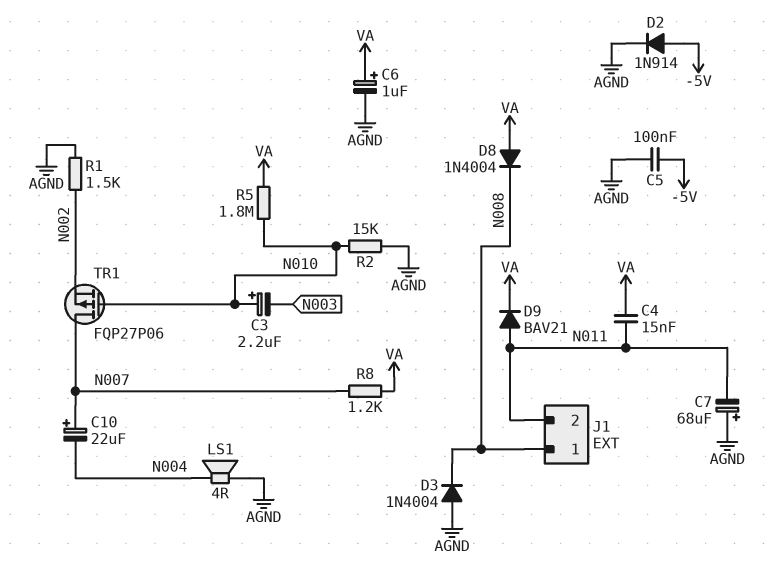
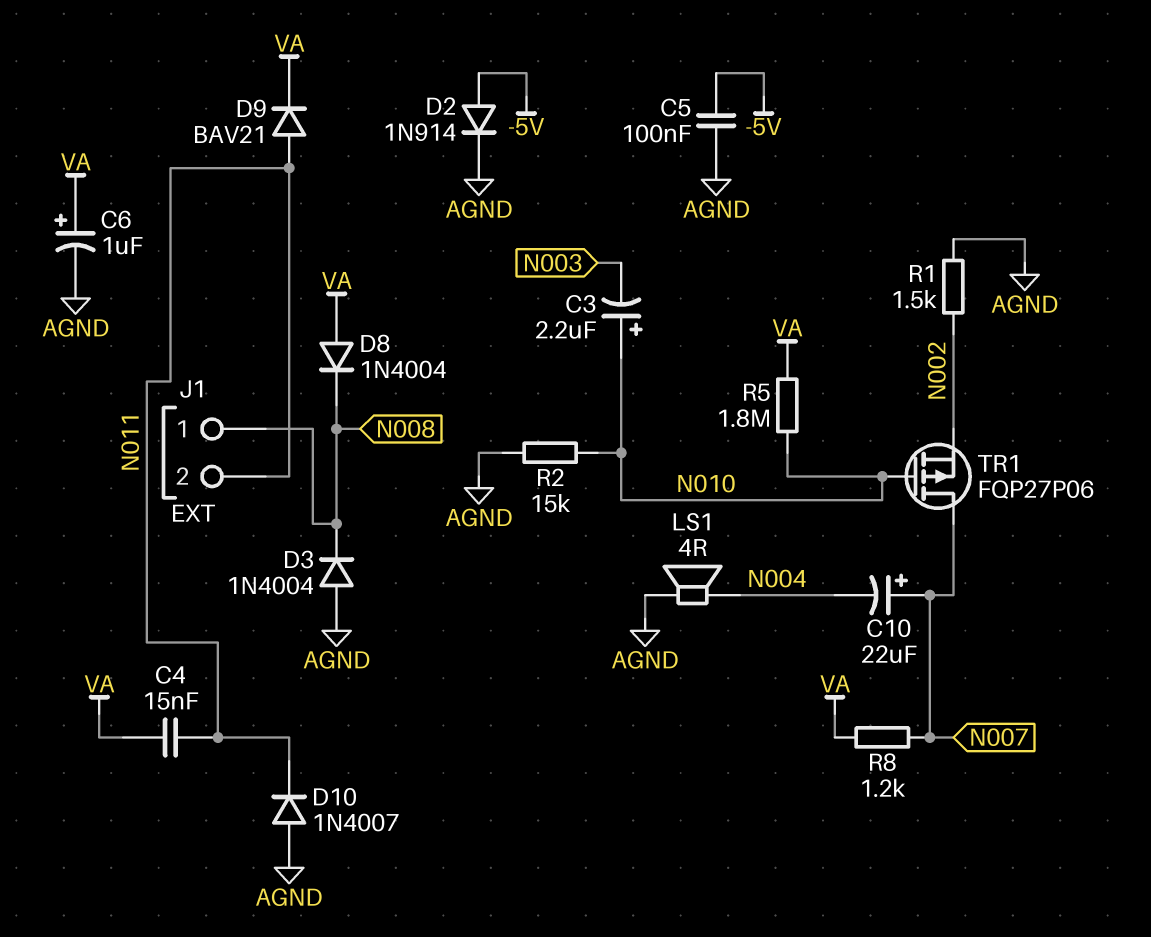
C7: 68uF (plus AGND, minus N011) -> none
D10: none -> diode 1N4007 (A AGND, K N011)

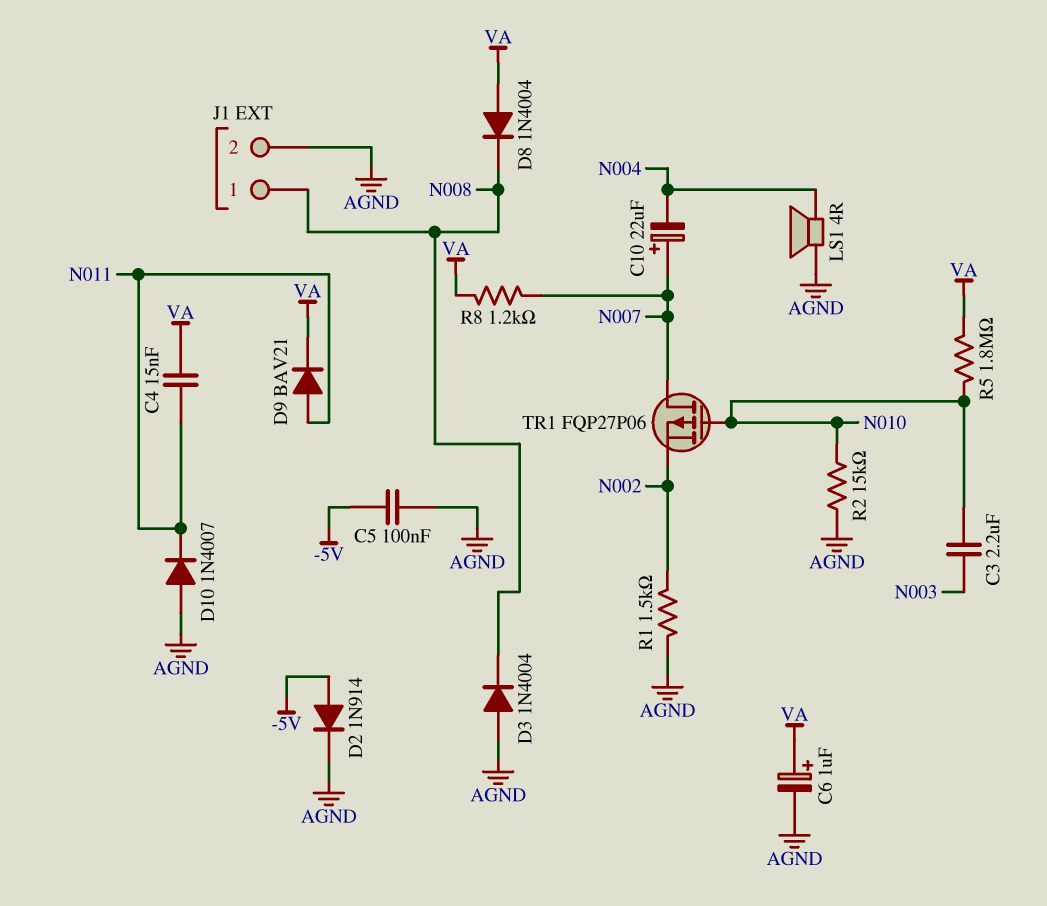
C3: 2.2uF (plus N010, minus N003) -> 2.2uF (N003, N010)
J1 pin 2: N011 -> AGND

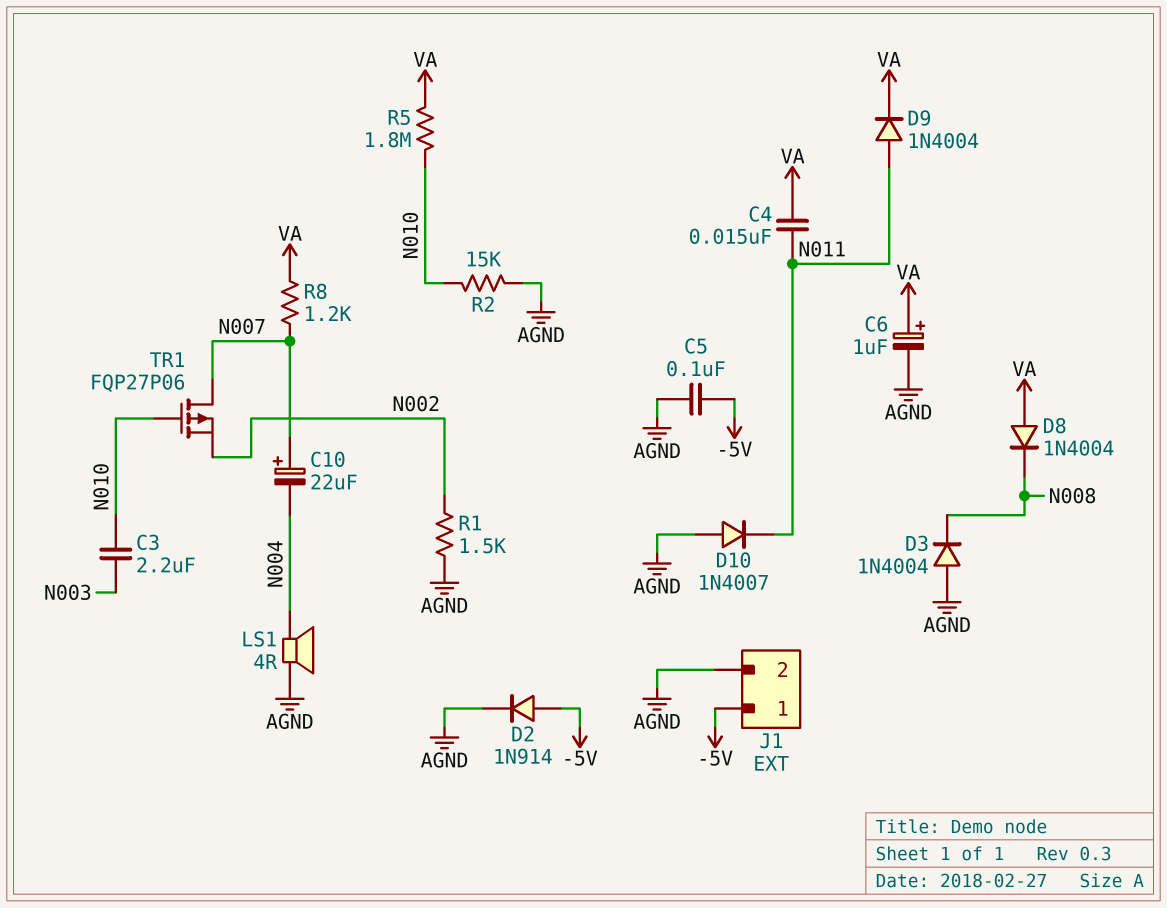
D9: diode BAV21 (A N011, K VA) -> diode 1N4004 (A N011, K VA)
J1 pin 1: N008 -> -5V

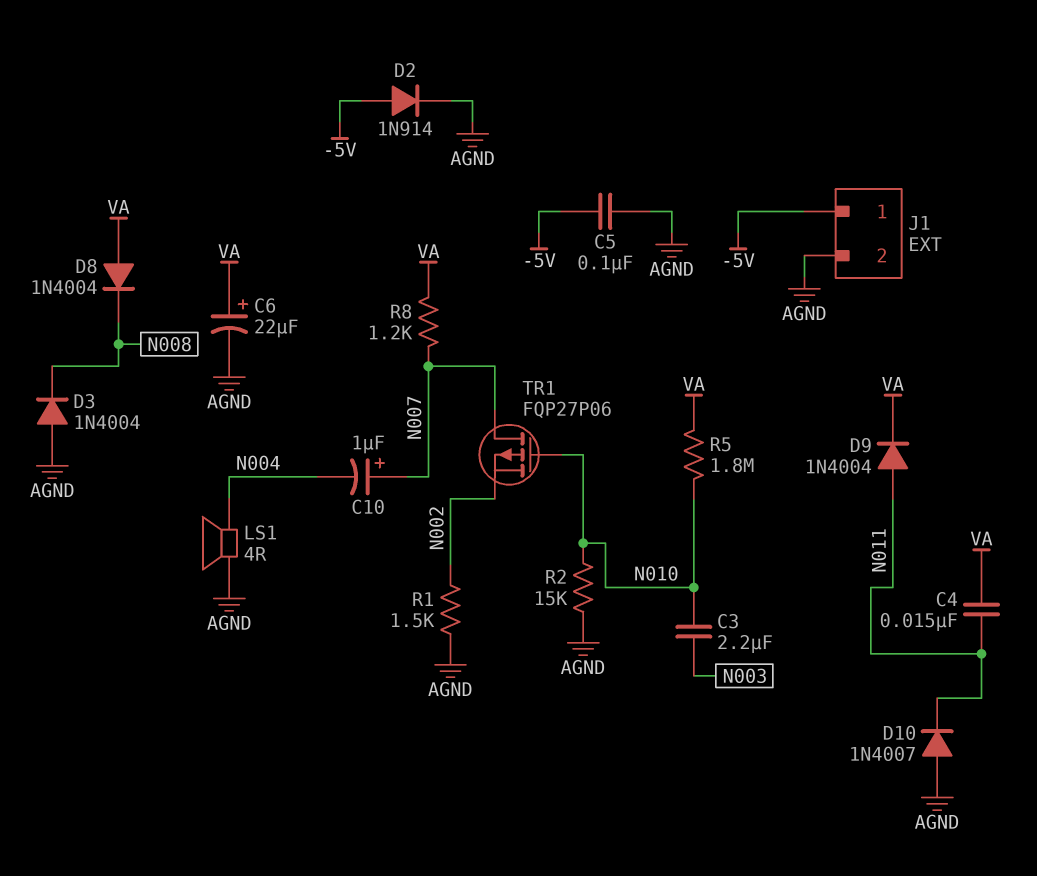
C6: 1uF (plus VA, minus AGND) -> 22uF (plus VA, minus AGND)
C10: 22uF (plus N007, minus N004) -> 1uF (plus N007, minus N004)

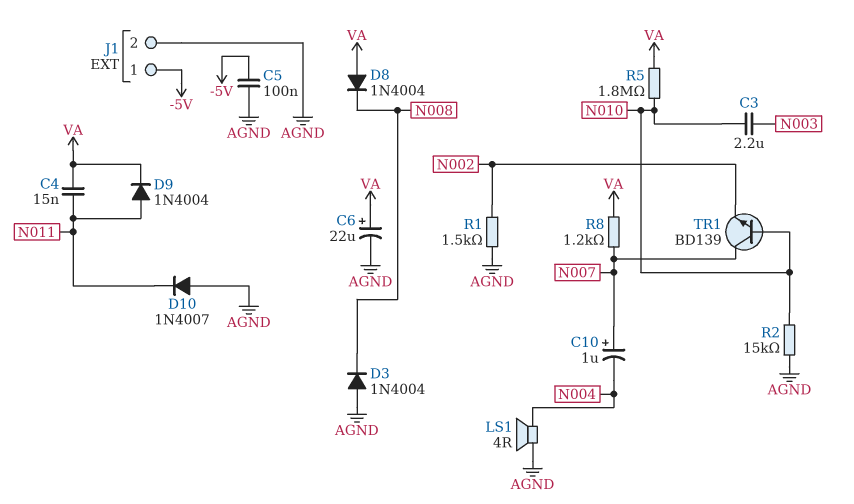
D2: diode 1N914 (A -5V, K AGND) -> none
TR1: PMOS FQP27P06 (G N010, D N007, S N002) -> NPN BD139 (B N010, C N007, E N002)

